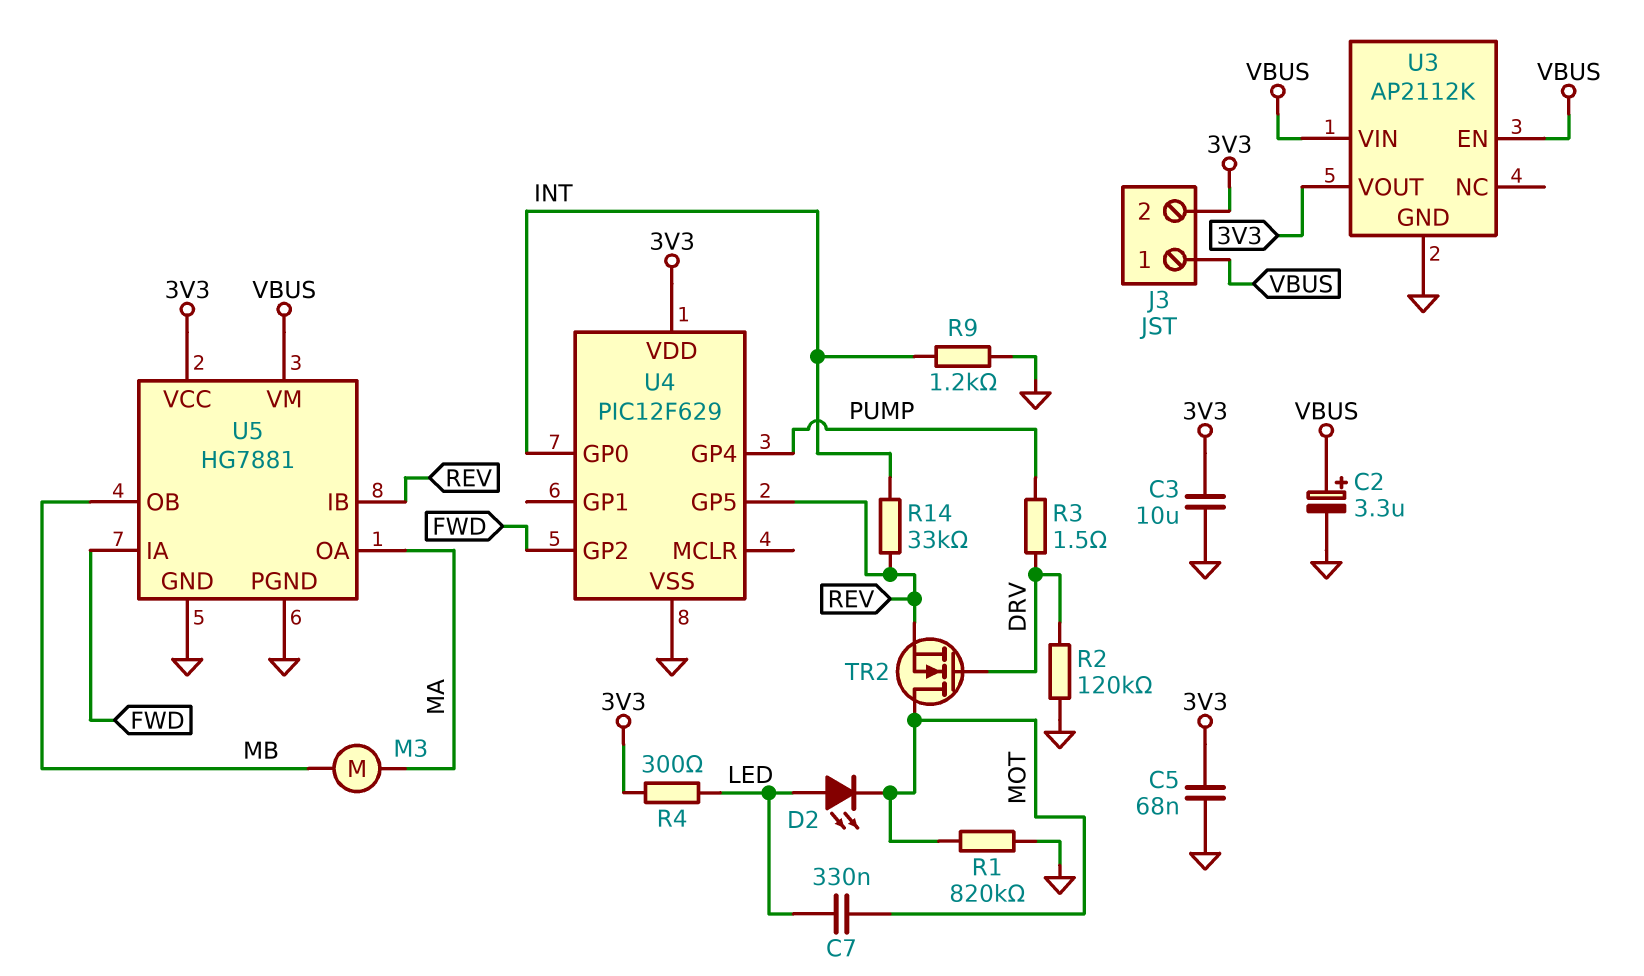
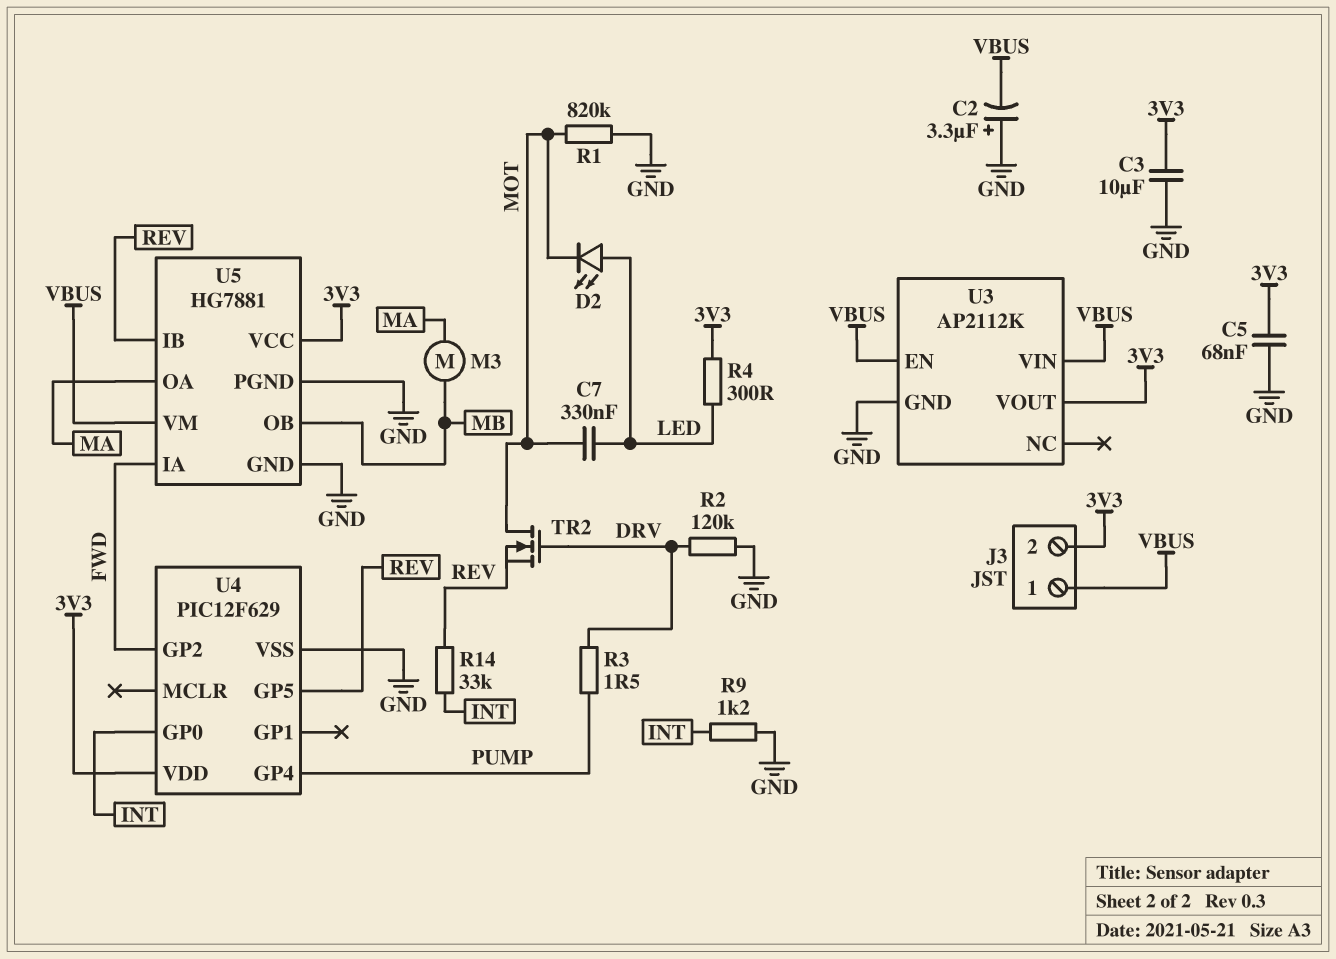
C2: 3.3uF (plus VBUS, minus GND) -> 3.3uF (plus GND, minus VBUS)

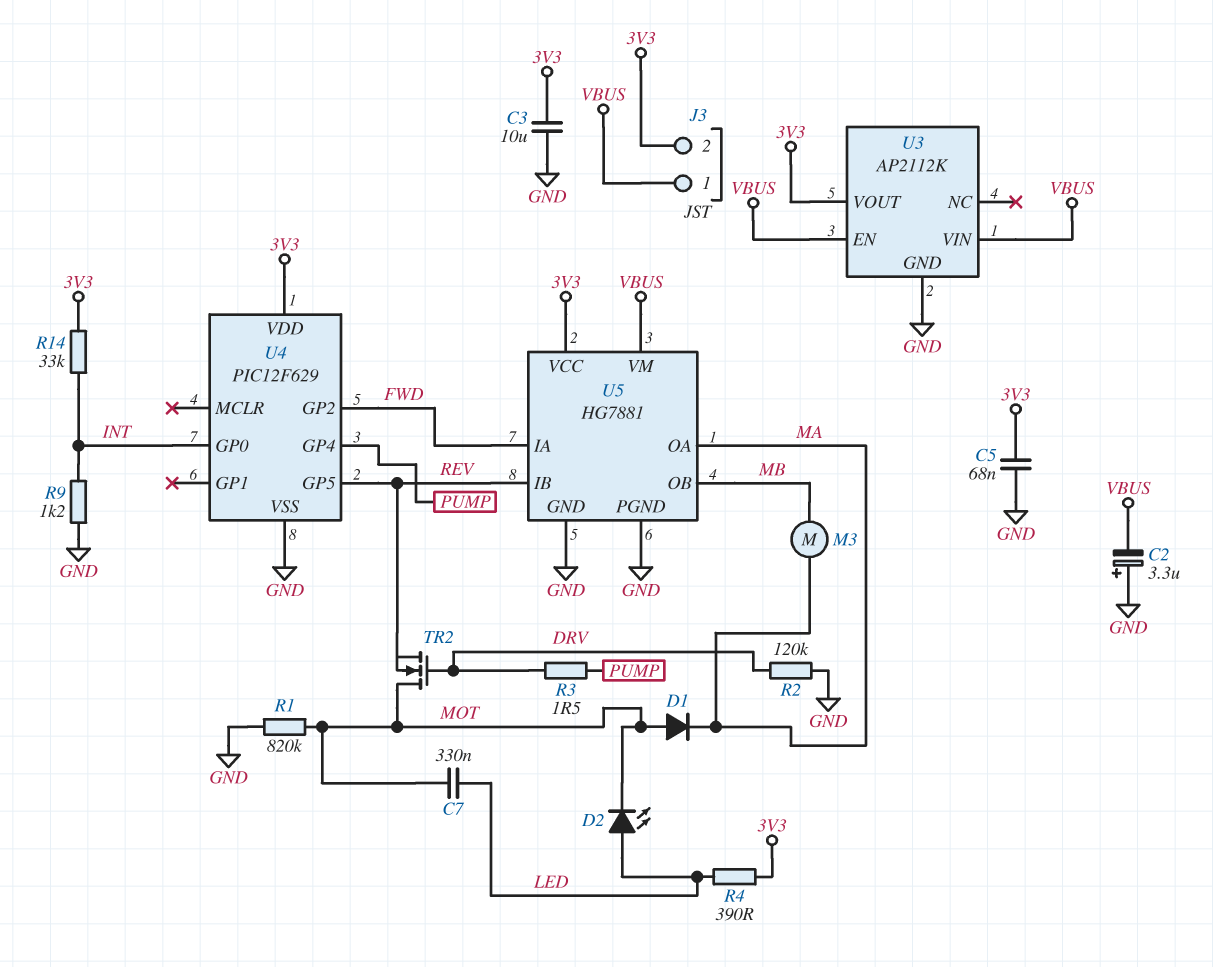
D1: none -> diode (A MOT, K MA)
R4: 300 (3V3, LED) -> 390 (3V3, LED)
R14: 33k (INT, REV) -> 33k (3V3, INT)

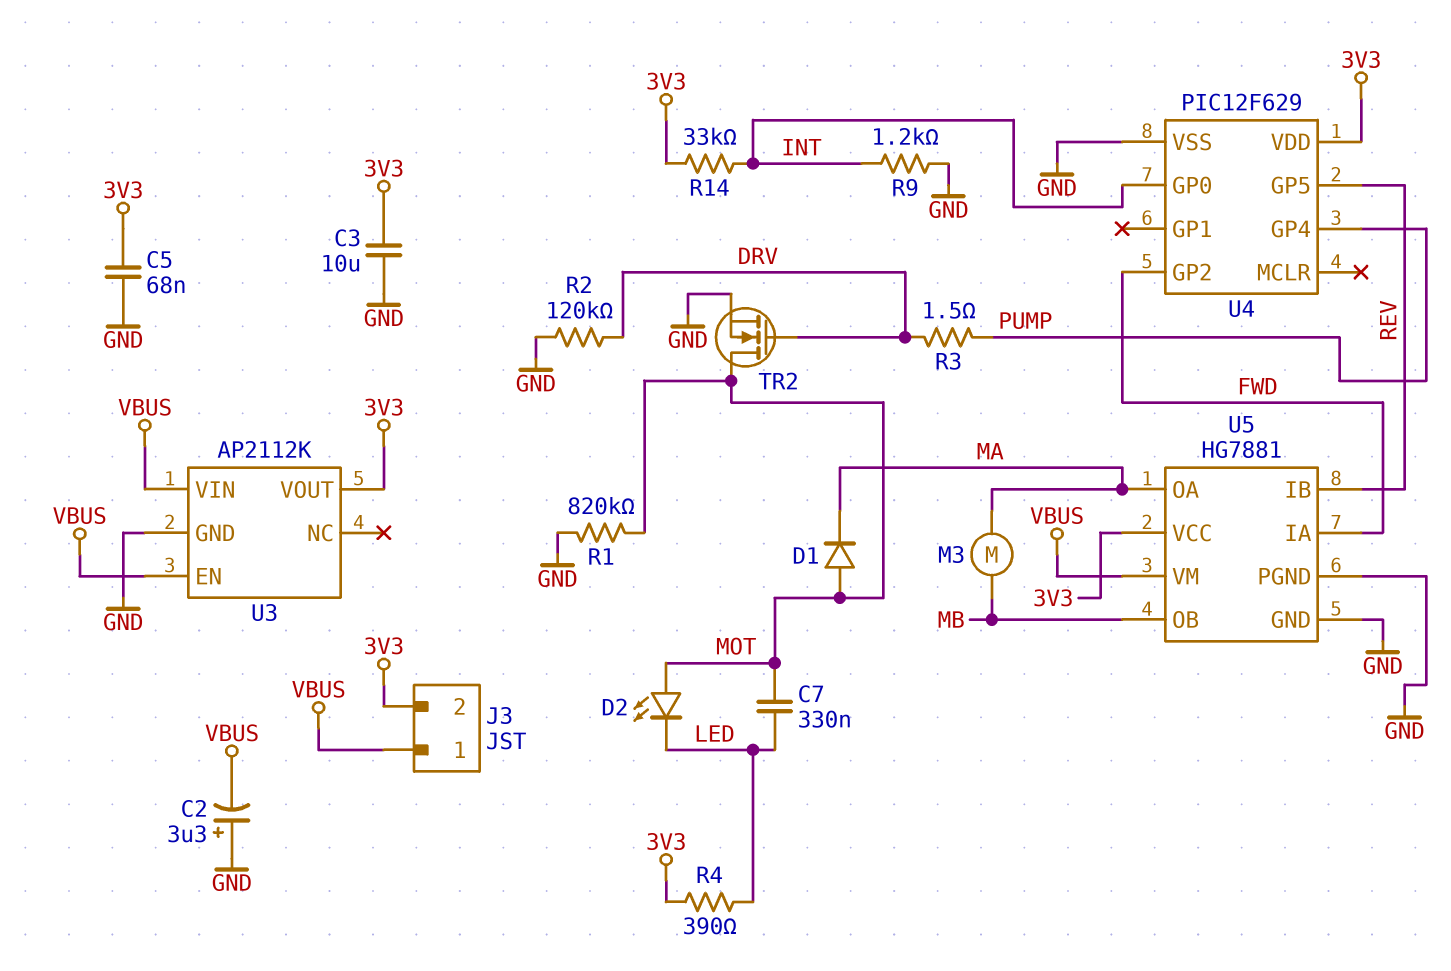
D2: LED (A LED, K MOT) -> LED (A MOT, K LED)
TR2: NMOS (G DRV, D MOT, S REV) -> NMOS (G DRV, D MOT, S GND)

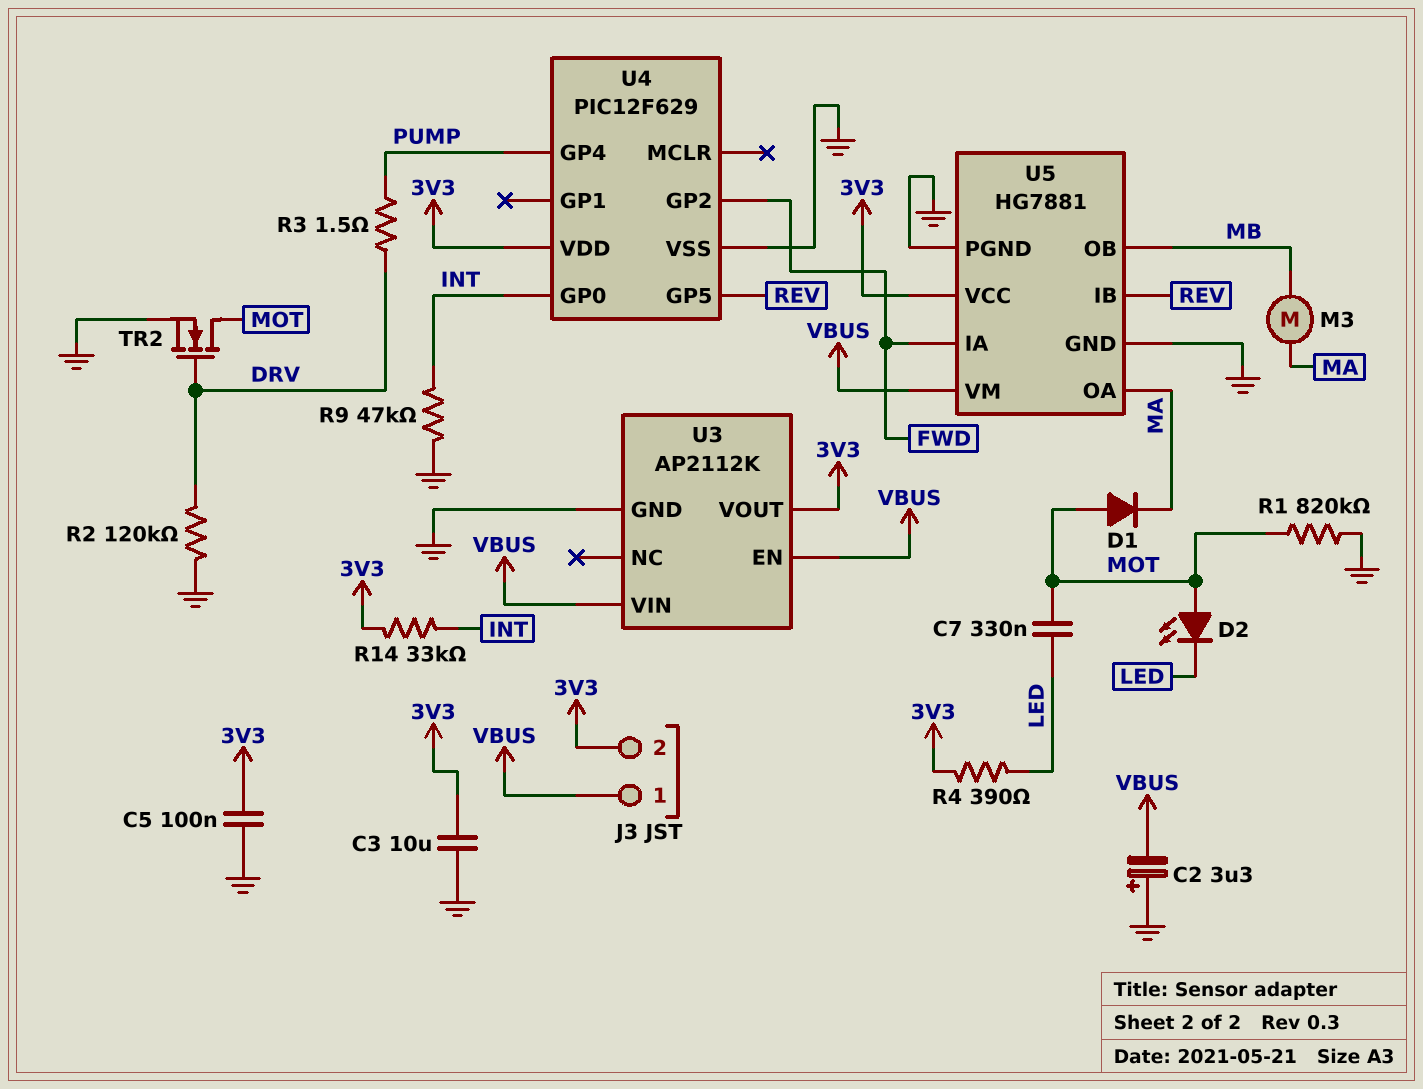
C5: 68nF (3V3, GND) -> 100nF (3V3, GND)
R9: 1.2k (GND, INT) -> 47k (GND, INT)

